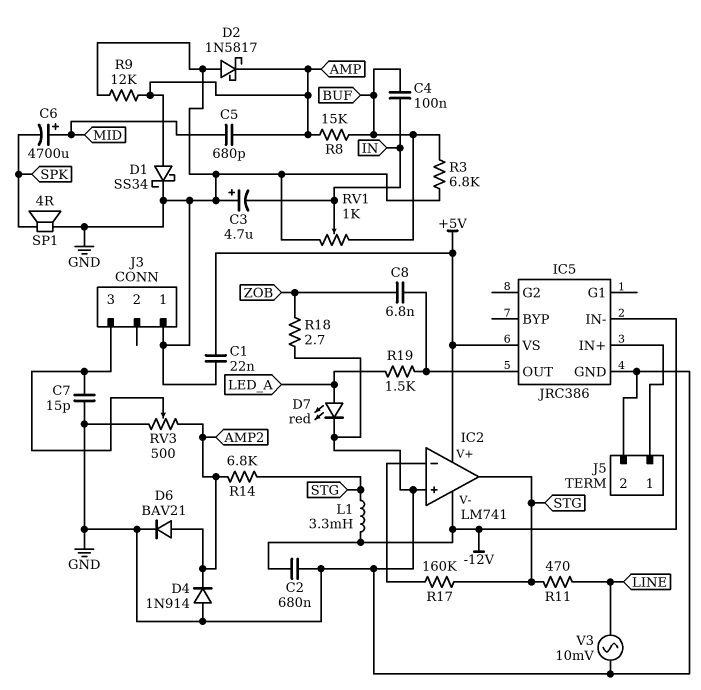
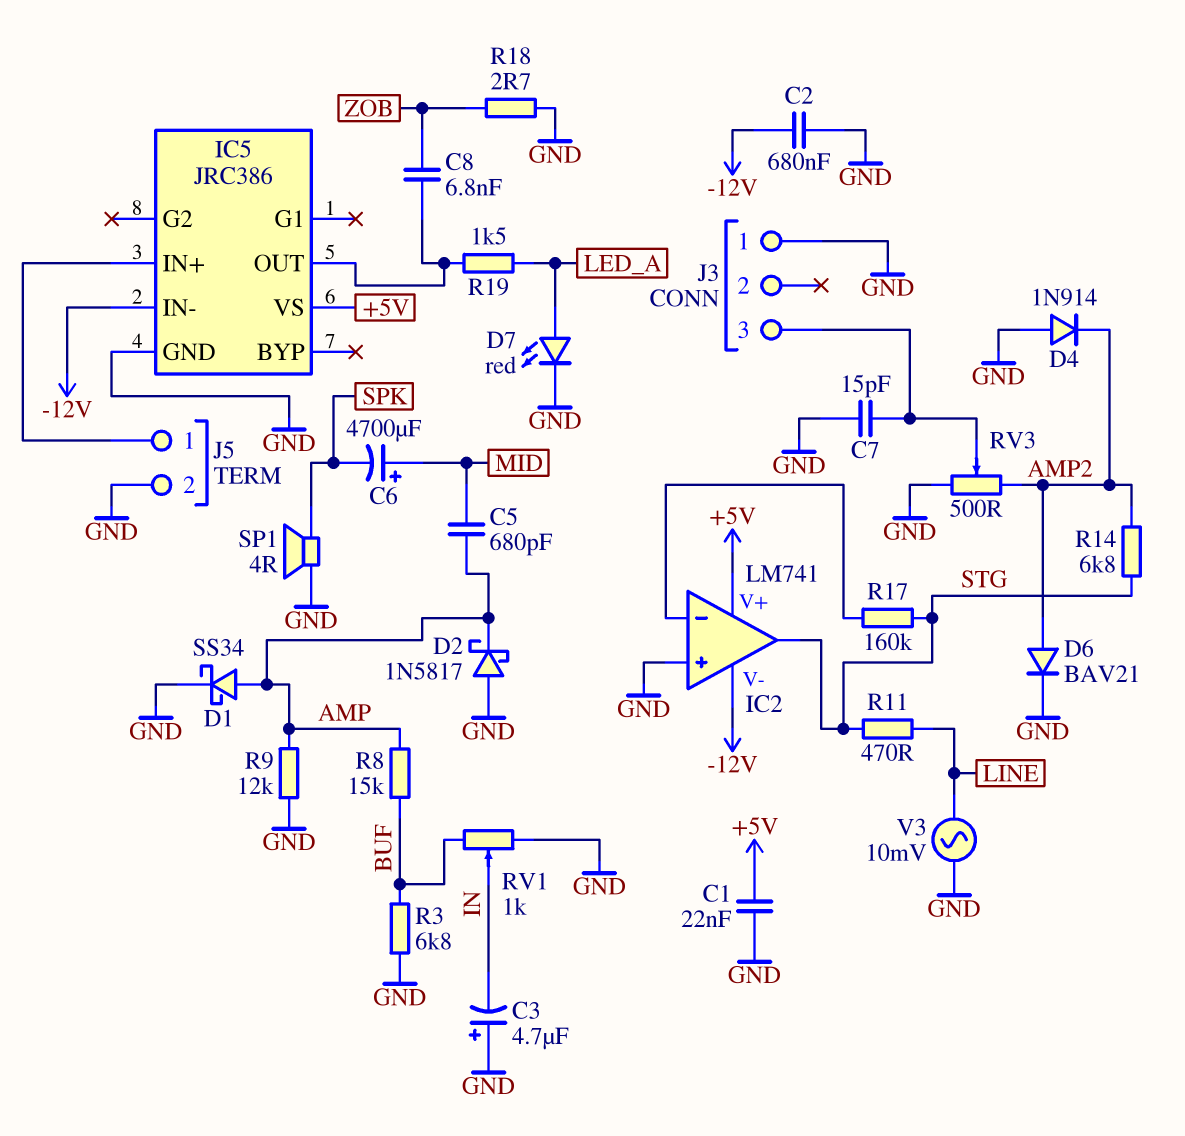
C4: 100nF (BUF, IN) -> none
L1: 3.3mH (-12V, STG) -> none

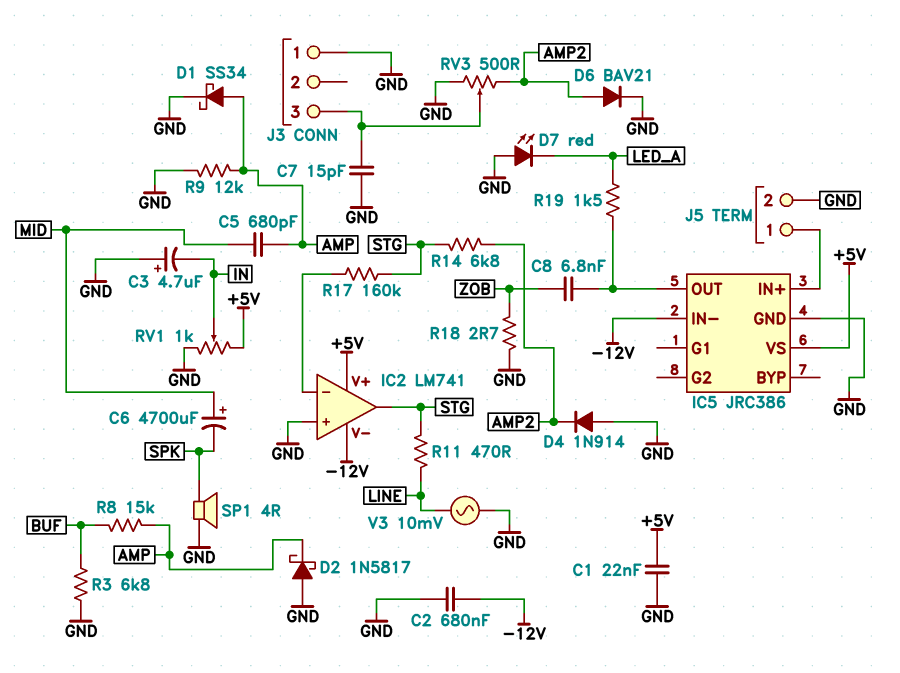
D7: LED red (A LED_A, K GND) -> LED red (A GND, K LED_A)
RV1: 1k (BUF, GND, wiper IN) -> 1k (+5V, GND, wiper IN)

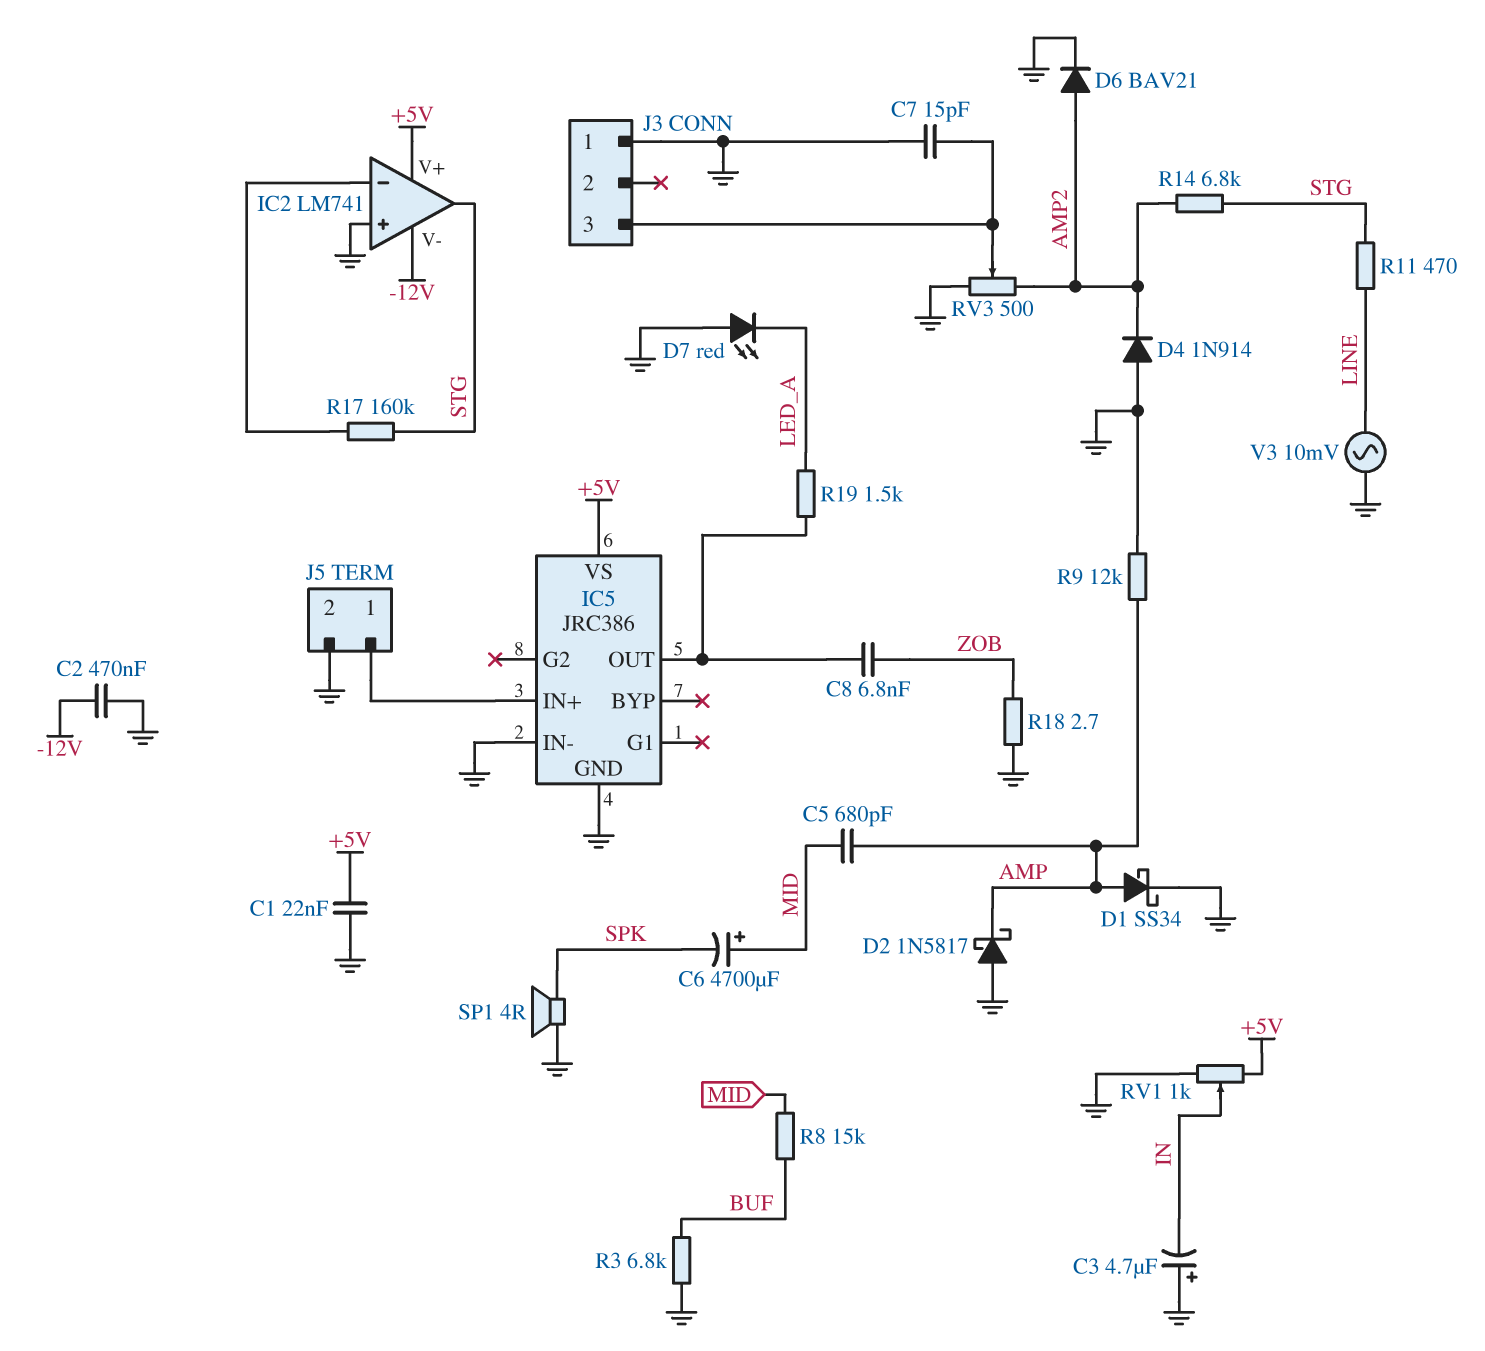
C2: 680nF (-12V, GND) -> 470nF (-12V, GND)
IC5 pin IN-: -12V -> GND
R8: 15k (AMP, BUF) -> 15k (BUF, MID)

